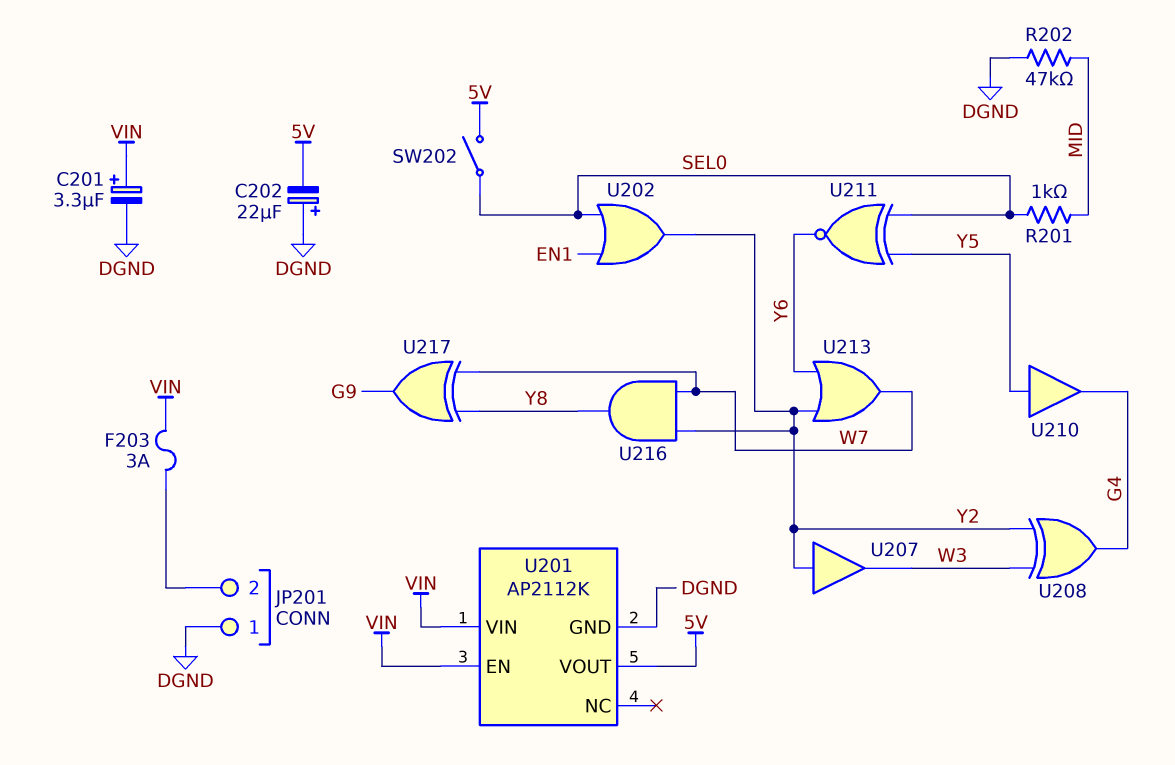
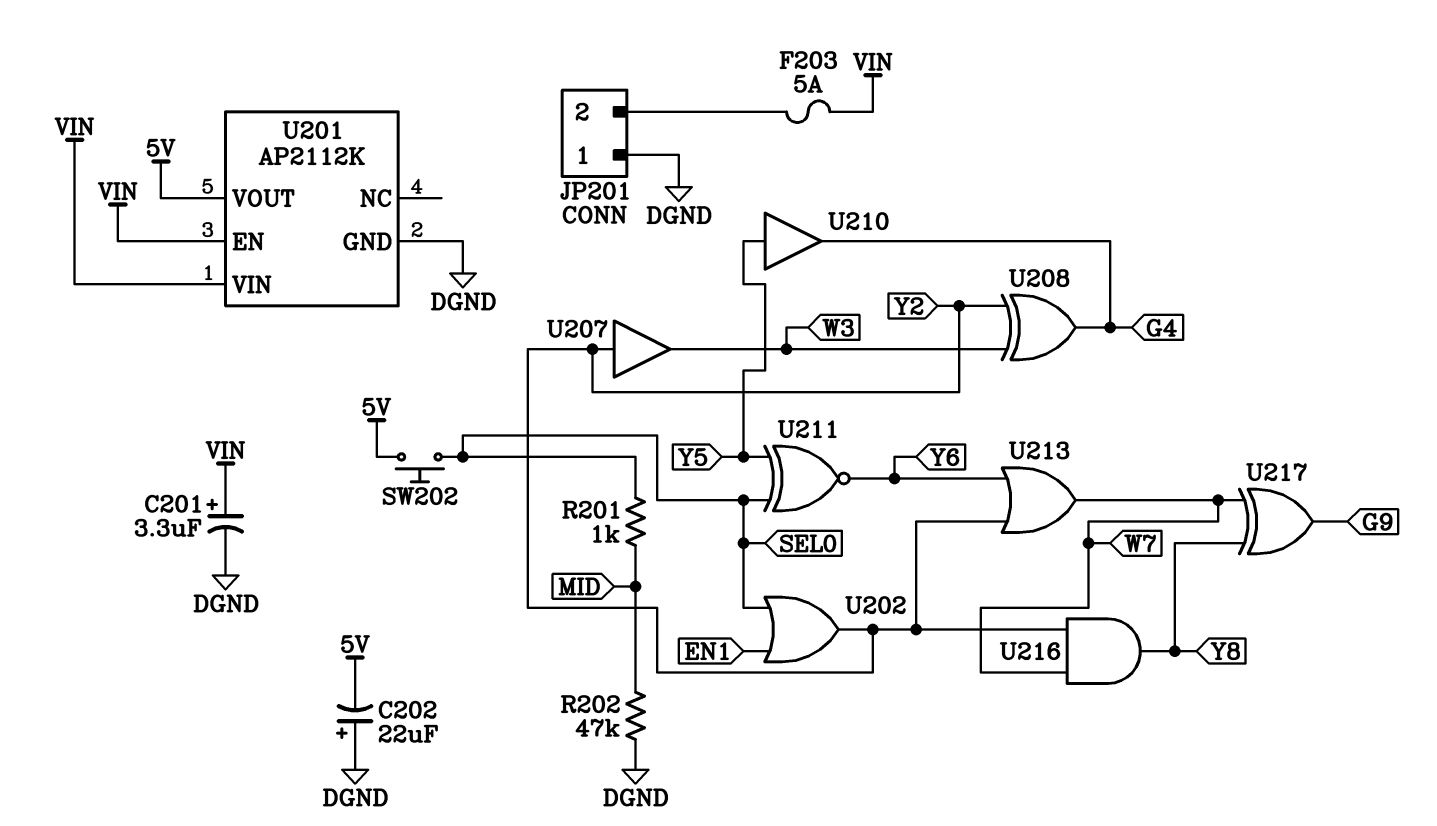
F203: 3A (JP201/2, VIN) -> 5A (JP201/2, VIN)
SW202: switch (5V, SEL0) -> button (5V, SEL0)

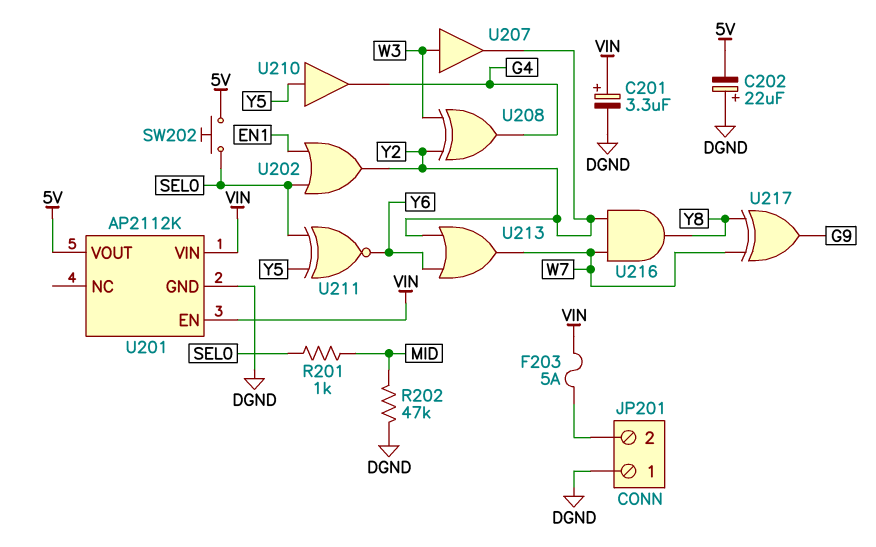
U207: buffer (in Y2, out W3) -> buffer (in W3, out Y2)

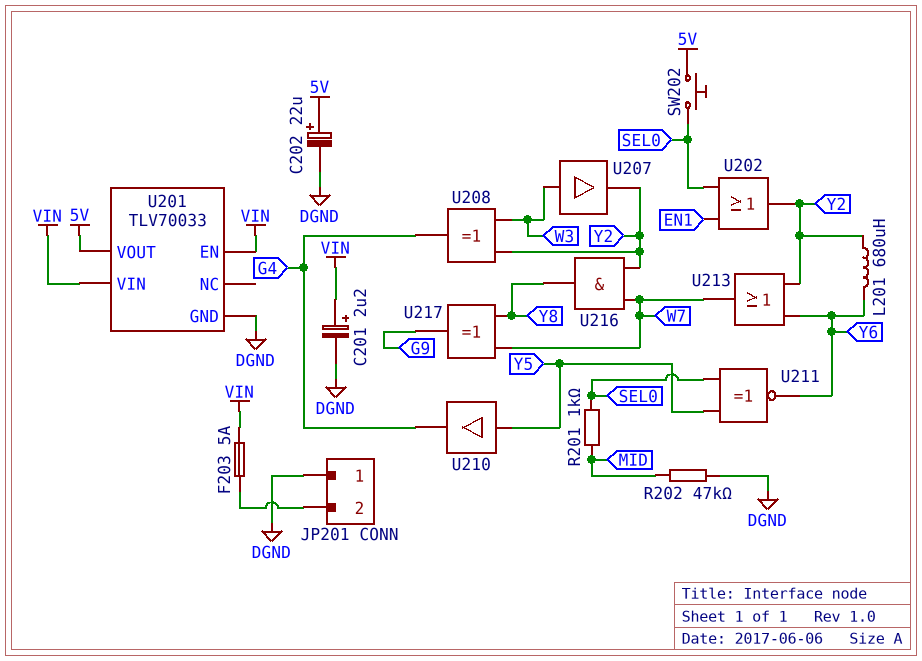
C201: 3.3uF (plus VIN, minus DGND) -> 2.2uF (plus VIN, minus DGND)
C202: 22uF (plus DGND, minus 5V) -> 22uF (plus 5V, minus DGND)
L201: none -> 680uH (Y2, Y6)
U201: AP2112K -> TLV70033

